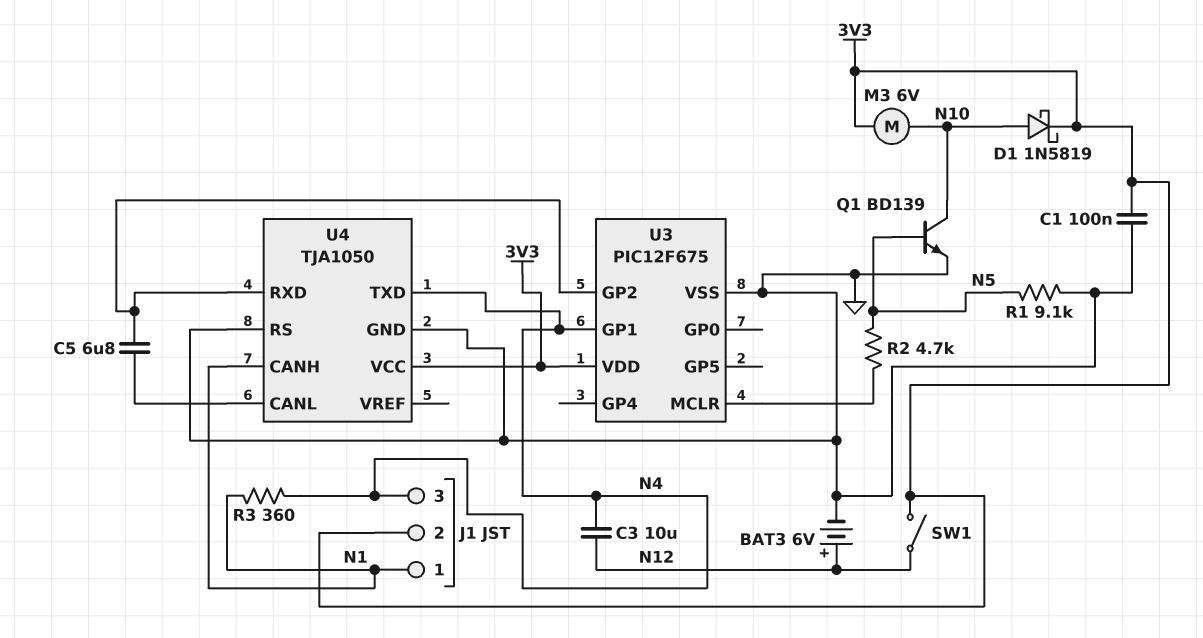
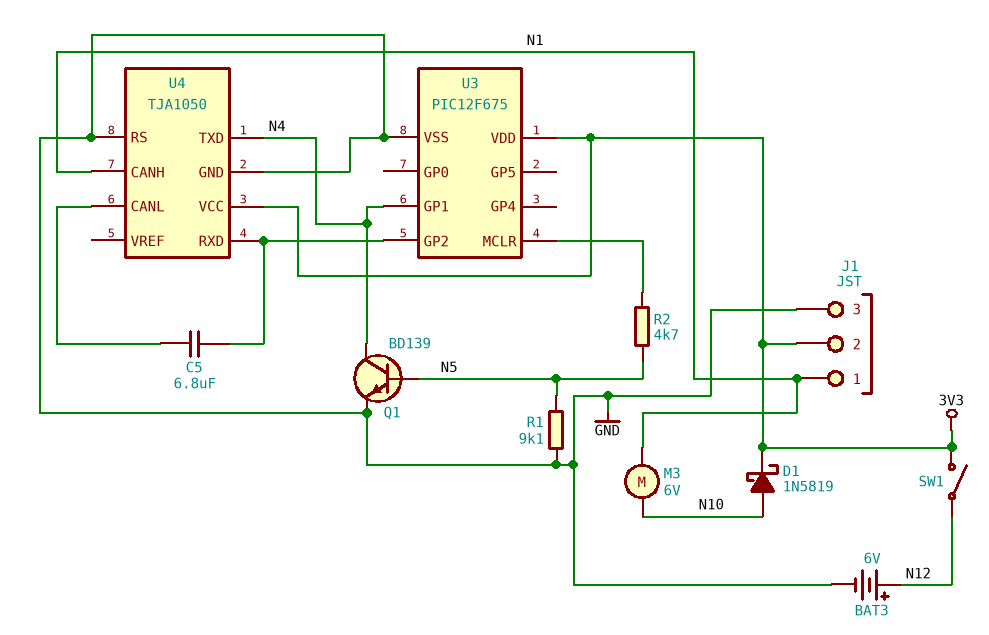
C1: 100nF (3V3, GND) -> none
C3: 10uF (N4, N12) -> none
J1 pin 3: N4 -> GND
M3: motor 6V (3V3, N10) -> motor 6V (N1, N10)
Q1: NPN BD139 (B N5, C N10, E GND) -> NPN BD139 (B N5, C N4, E GND)
R3: 360 (N1, N4) -> none

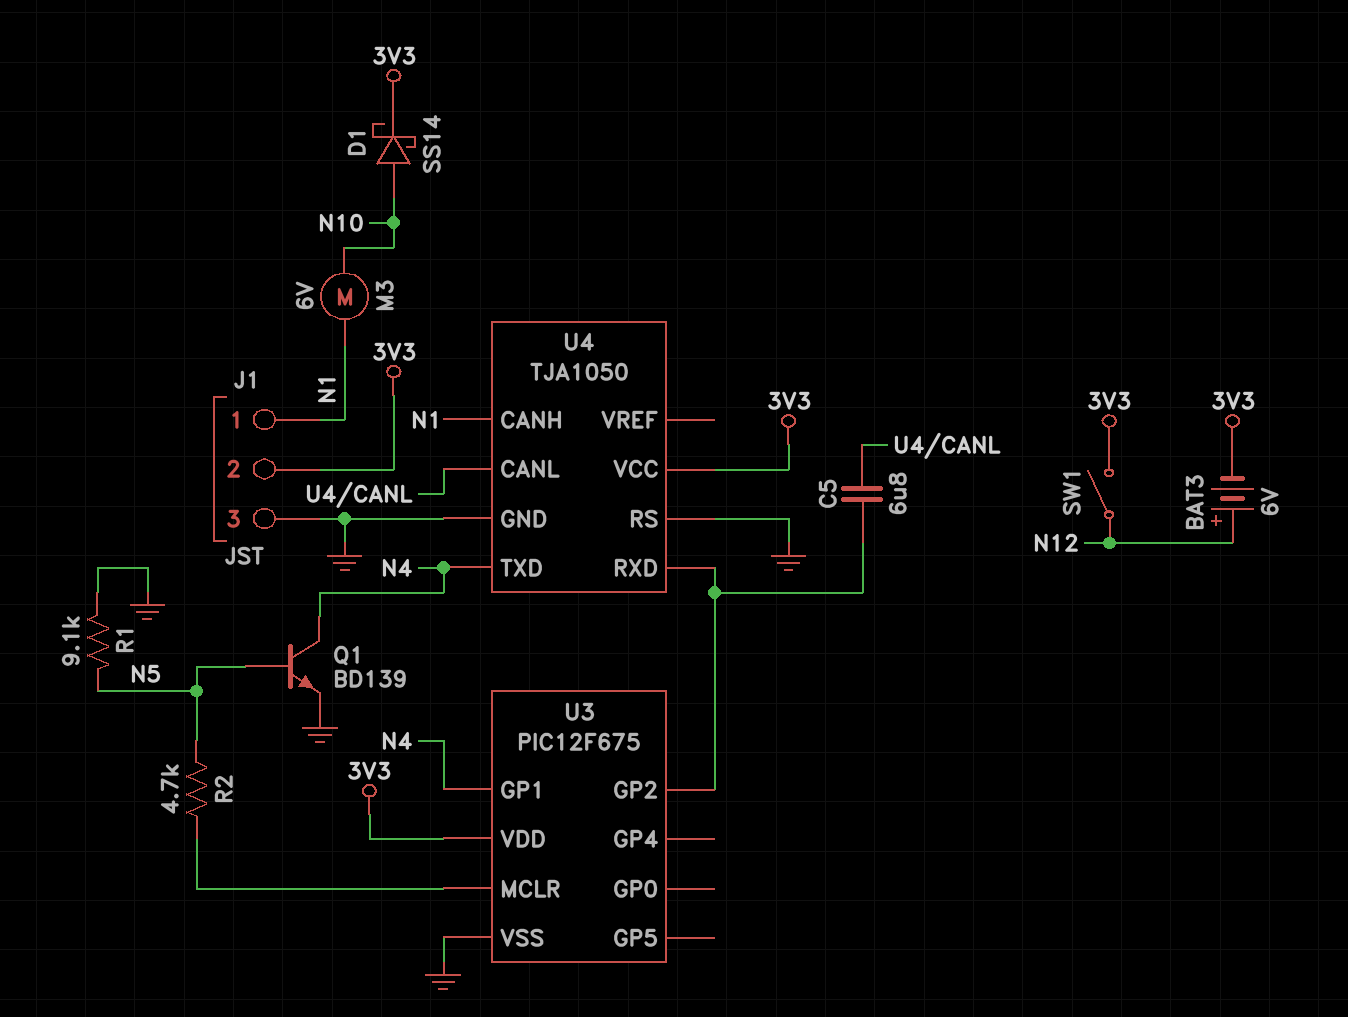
BAT3: 6V (plus N12, minus GND) -> 6V (plus N12, minus 3V3)
D1: schottky 1N5819 (A N10, K 3V3) -> schottky SS14 (A N10, K 3V3)

